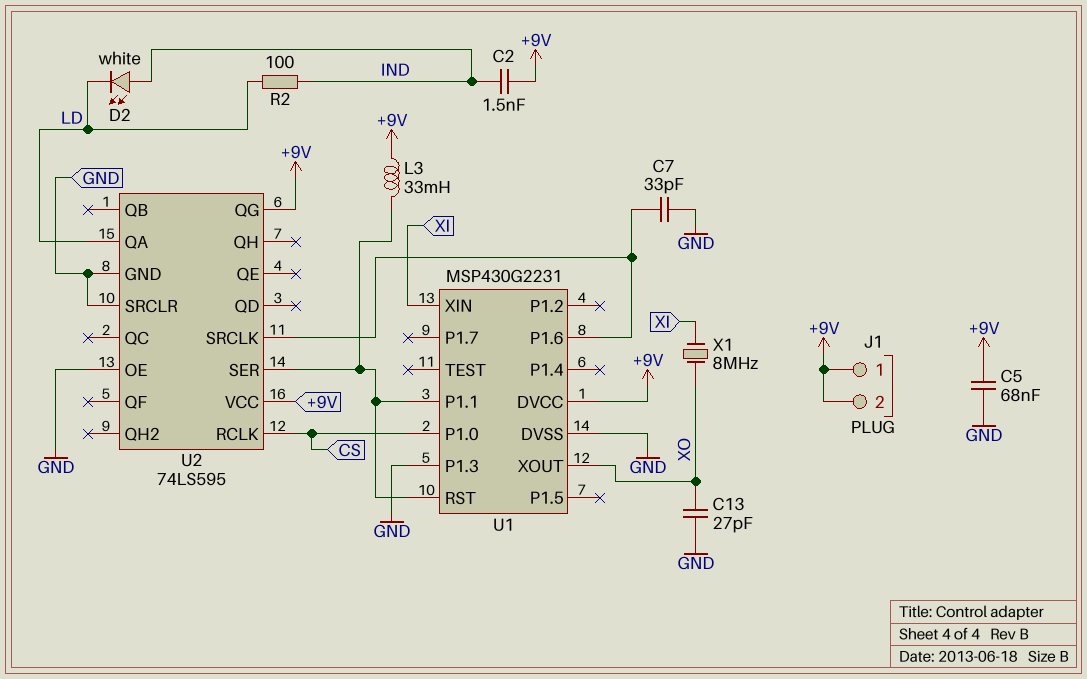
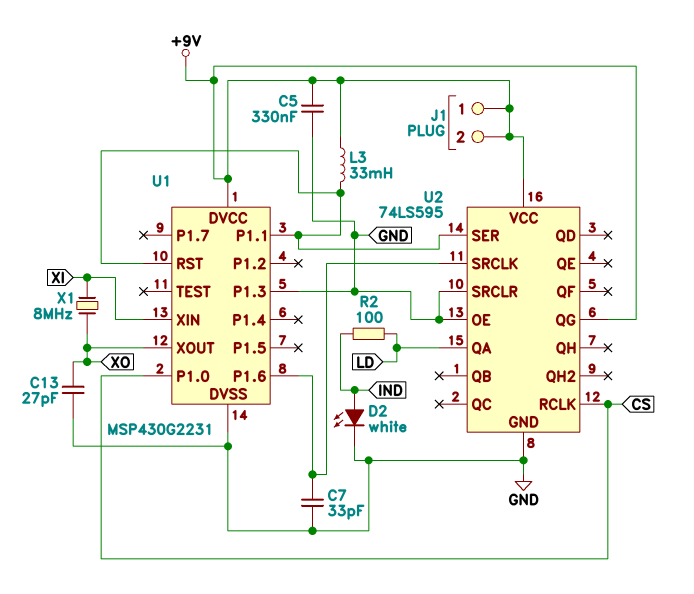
C2: 1.5nF (+9V, IND) -> none
C5: 68nF (+9V, GND) -> 330nF (+9V, GND)
D2: LED white (A IND, K LD) -> LED white (A IND, K GND)

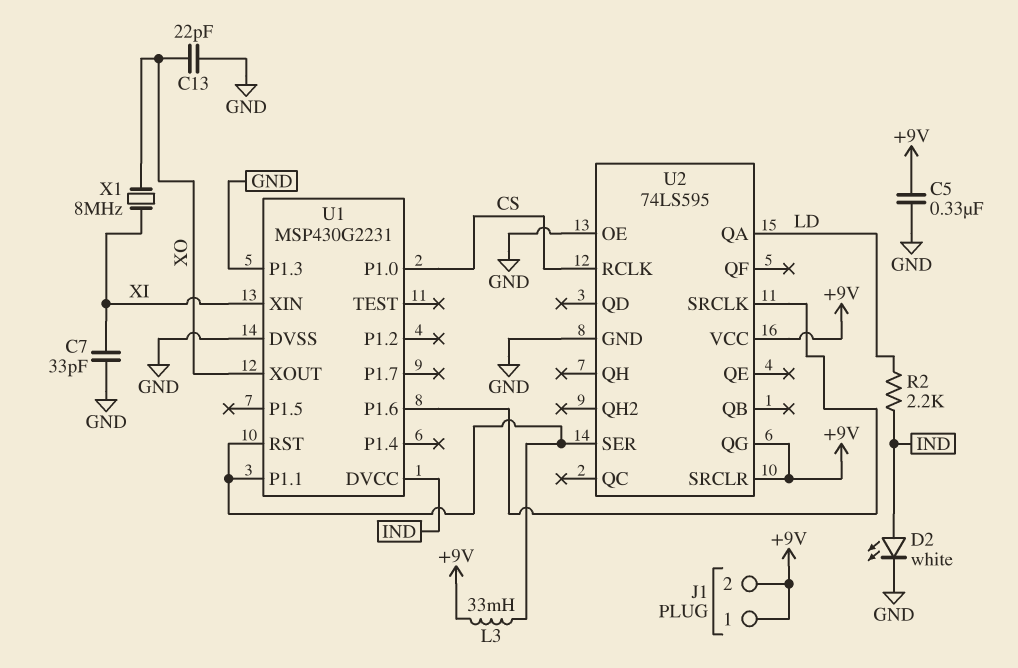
C7: 33pF (GND, U1/P1.6) -> 33pF (GND, XI)
C13: 27pF (GND, XO) -> 22pF (GND, XO)
R2: 100 (IND, LD) -> 2.2k (IND, LD)
U1 pin DVCC: +9V -> IND
U2 pin SRCLR: GND -> +9V

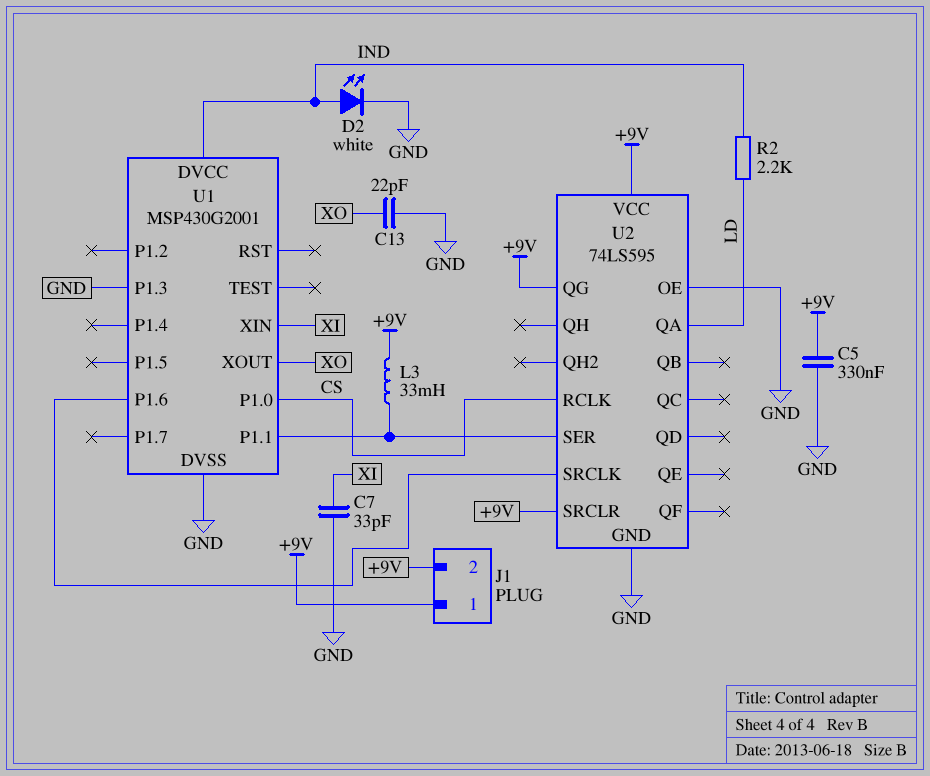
U1: MSP430G2231 -> MSP430G2001
U1 pin RST: U1/P1.1 -> none
X1: 8MHz (XI, XO) -> none

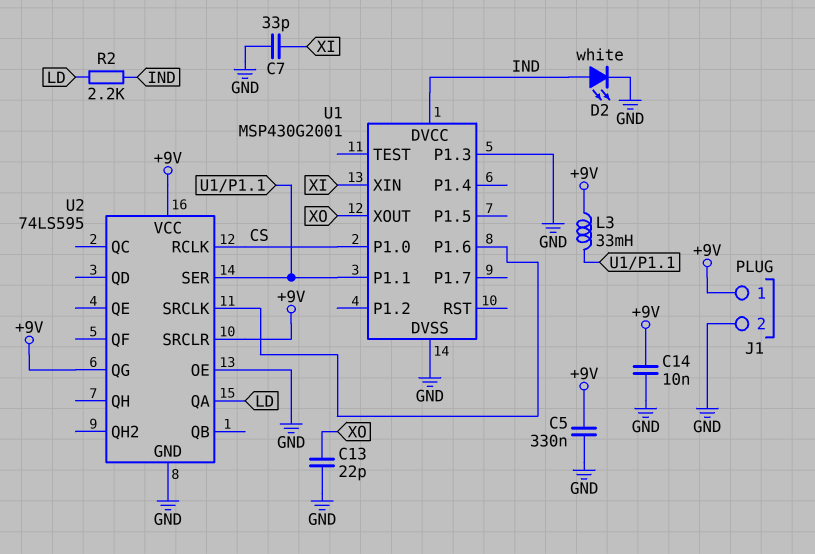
C14: none -> 10nF (+9V, GND)
J1 pin 2: +9V -> GND

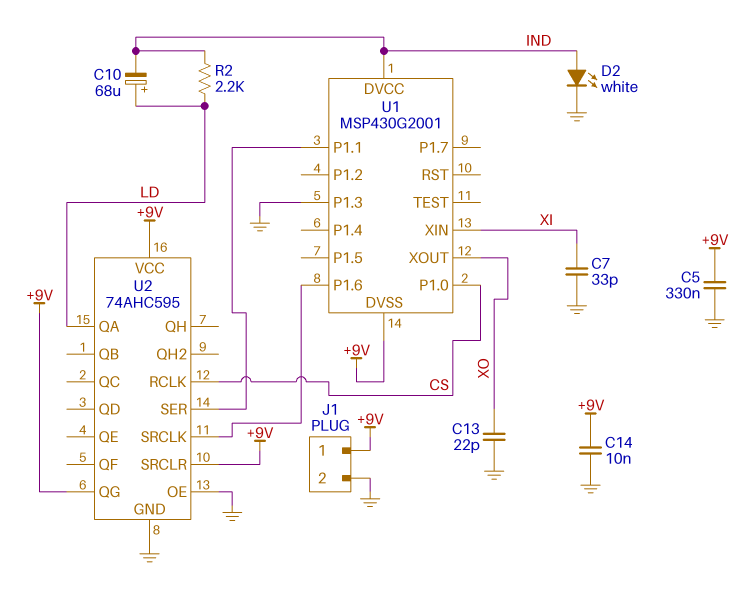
C10: none -> 68uF (plus LD, minus IND)
L3: 33mH (+9V, U1/P1.1) -> none
U1 pin DVSS: GND -> +9V
U2: 74LS595 -> 74AHC595

